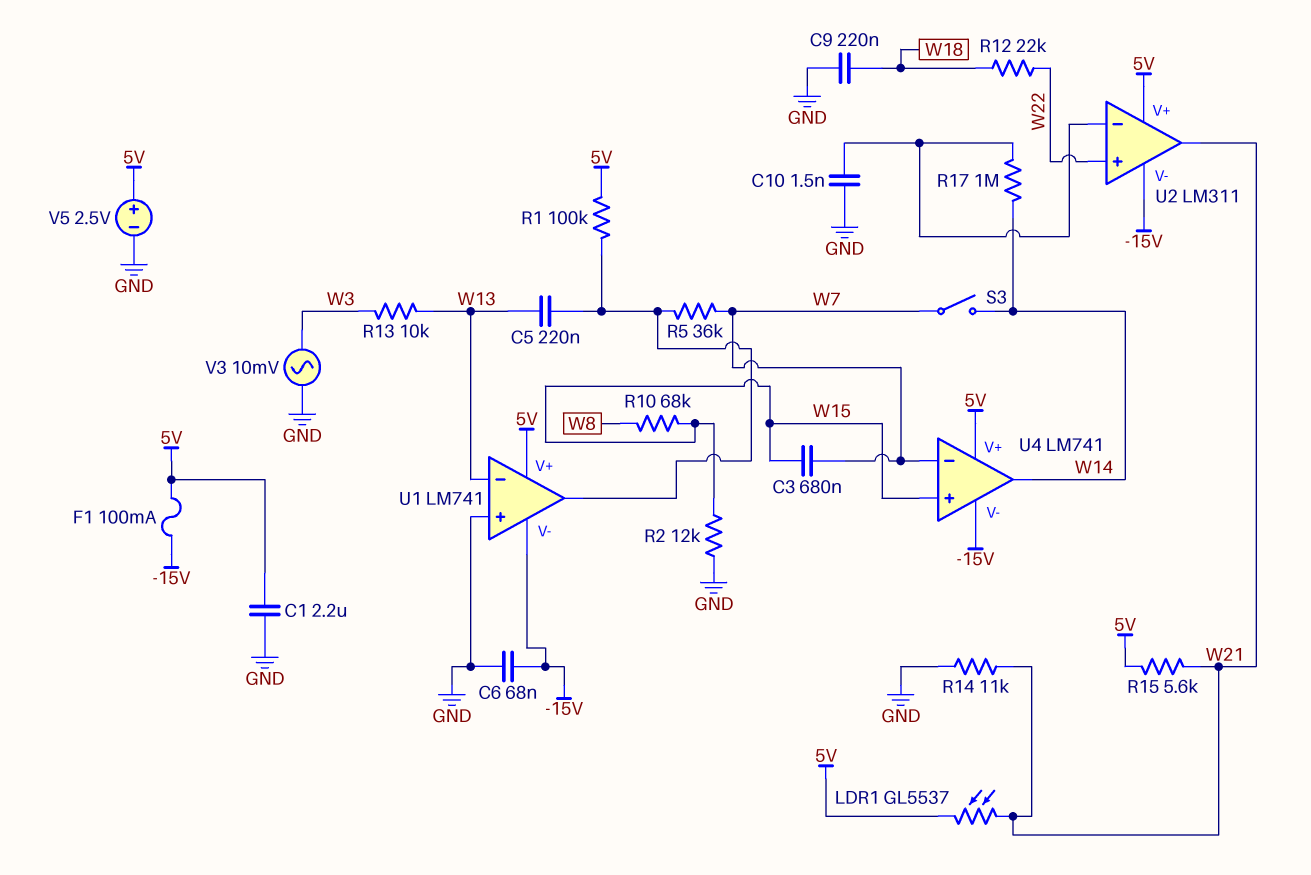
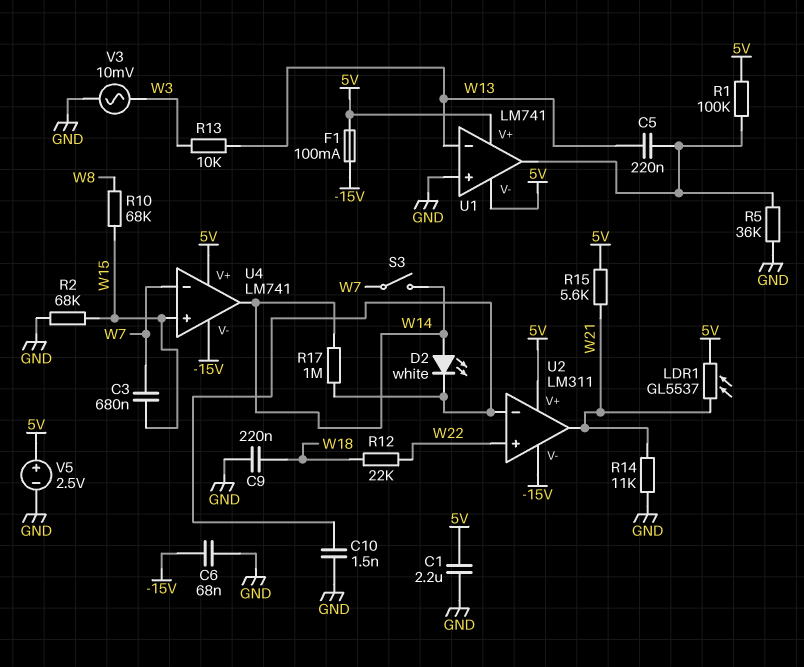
D2: none -> LED white (A W14, K U2/in-)
R2: 12k (GND, W15) -> 68k (GND, W15)
R5: 36k (U1/out, W7) -> 36k (GND, U1/out)
U1 pin V-: -15V -> 5V

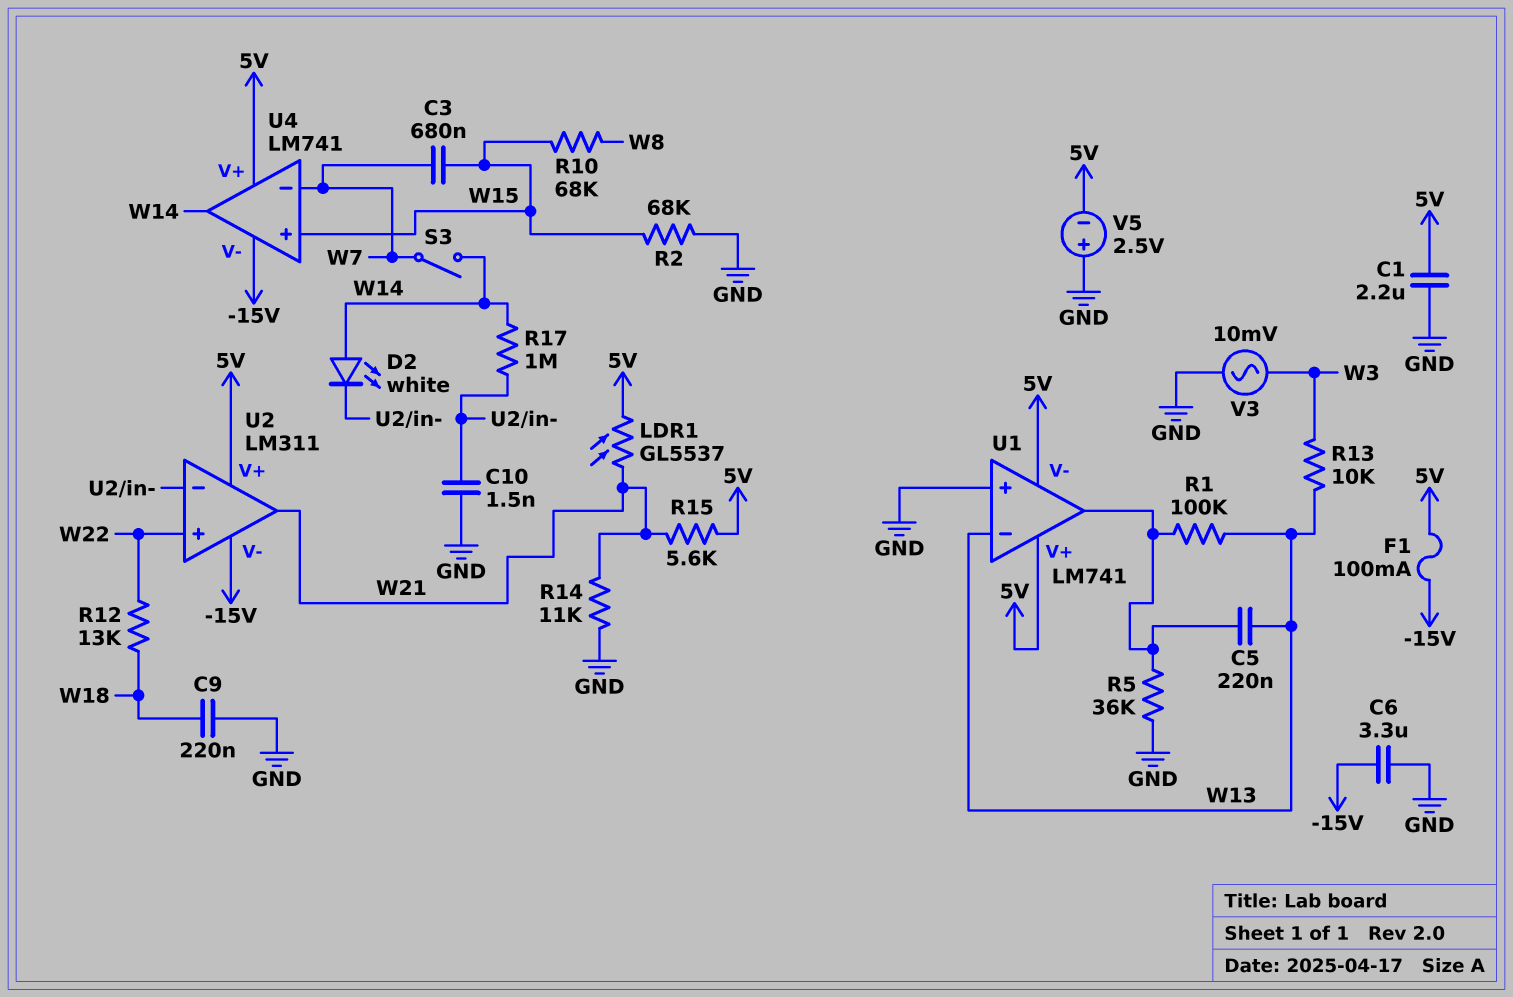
C6: 68nF (-15V, GND) -> 3.3uF (-15V, GND)
R1: 100k (5V, U1/out) -> 100k (U1/out, W13)
R12: 22k (W18, W22) -> 13k (W18, W22)
V5: 2.5V (plus 5V, minus GND) -> 2.5V (plus GND, minus 5V)

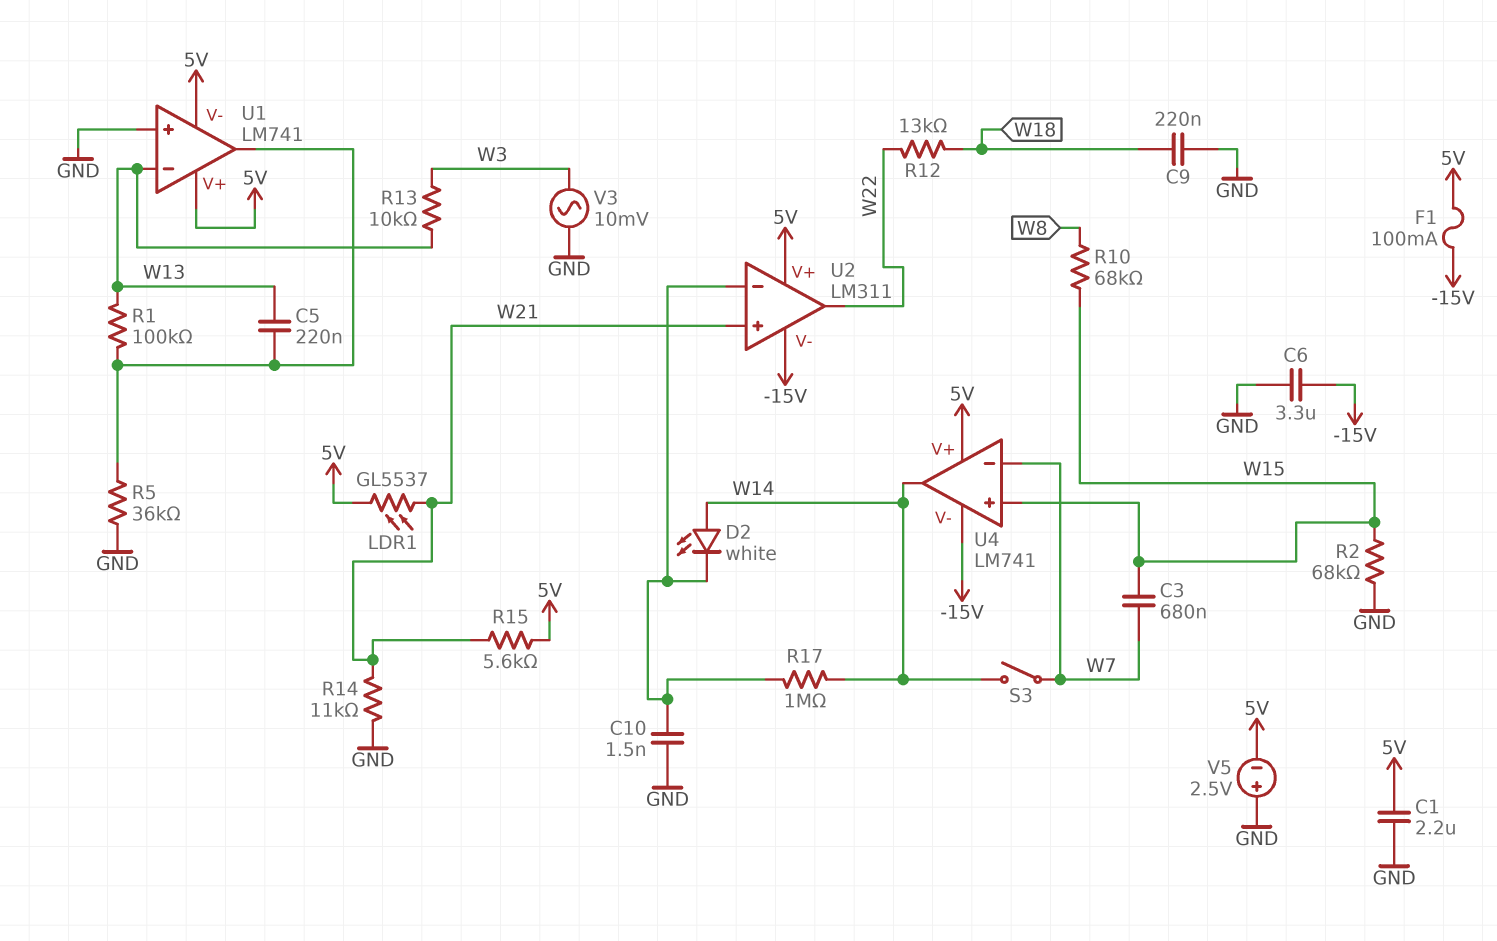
U2 pin in+: W22 -> W21
U2 pin out: W21 -> W22

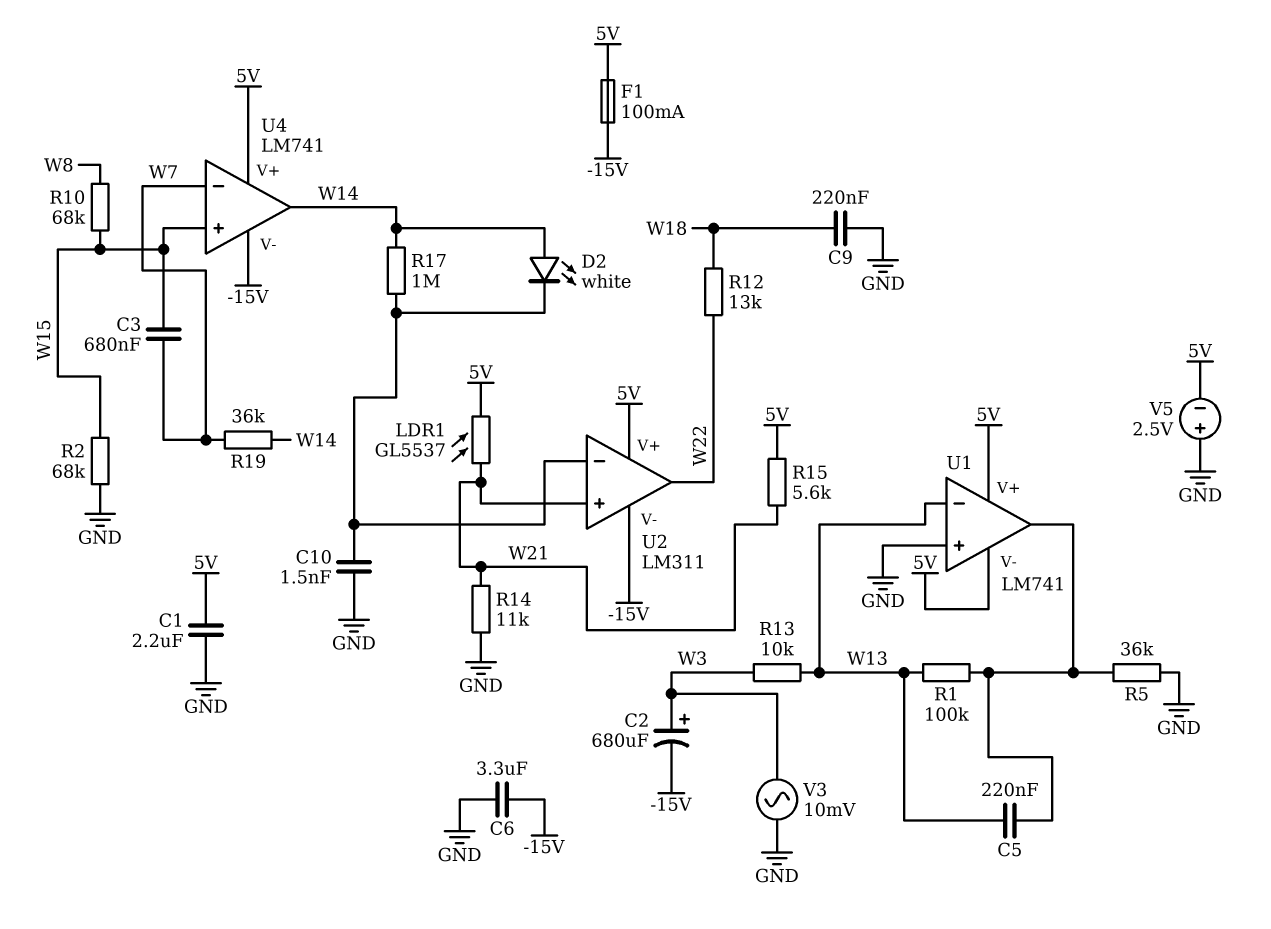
C2: none -> 680uF (plus W3, minus -15V)
R19: none -> 36k (W7, W14)
S3: switch (W7, W14) -> none

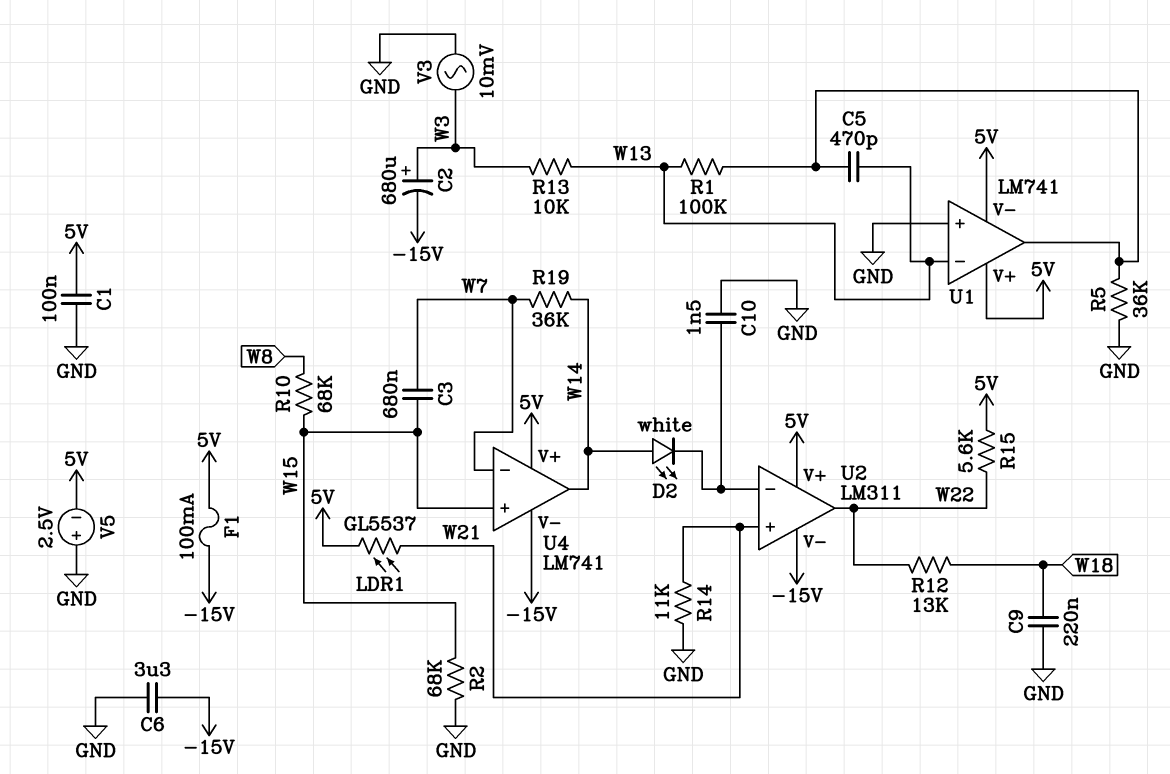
C1: 2.2uF (5V, GND) -> 100nF (5V, GND)
C5: 220nF (U1/out, W13) -> 470pF (U1/out, W13)
R15: 5.6k (5V, W21) -> 5.6k (5V, W22)
R17: 1M (U2/in-, W14) -> none

